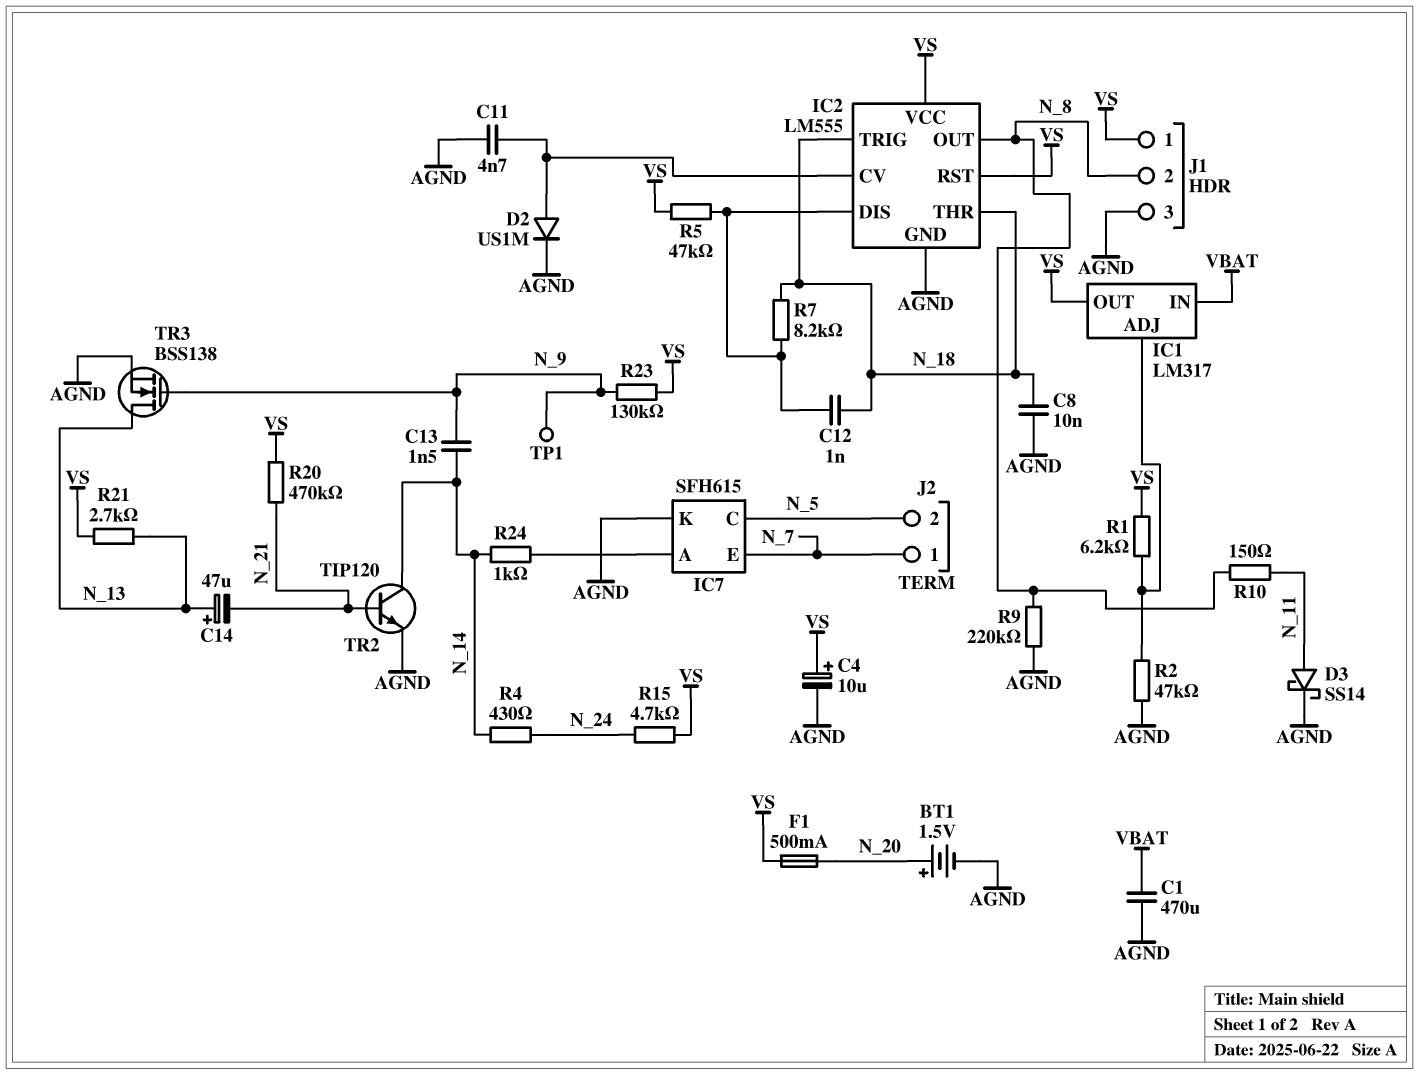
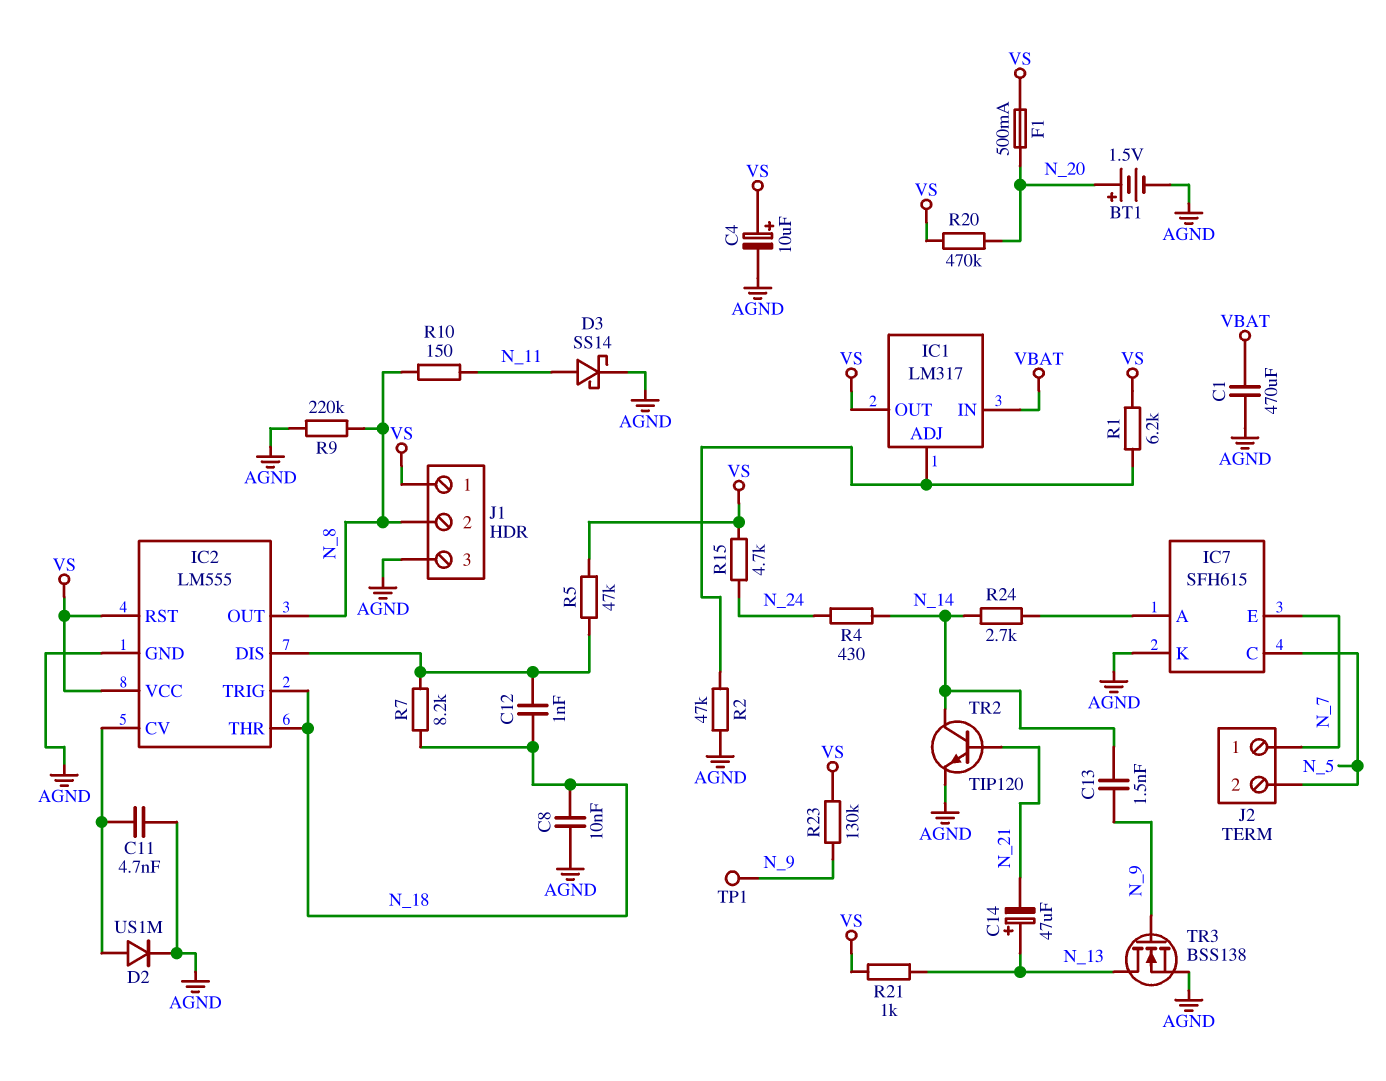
R20: 470k (N_21, VS) -> 470k (N_20, VS)
R21: 2.7k (N_13, VS) -> 1k (N_13, VS)
R24: 1k (IC7/A, N_14) -> 2.7k (IC7/A, N_14)

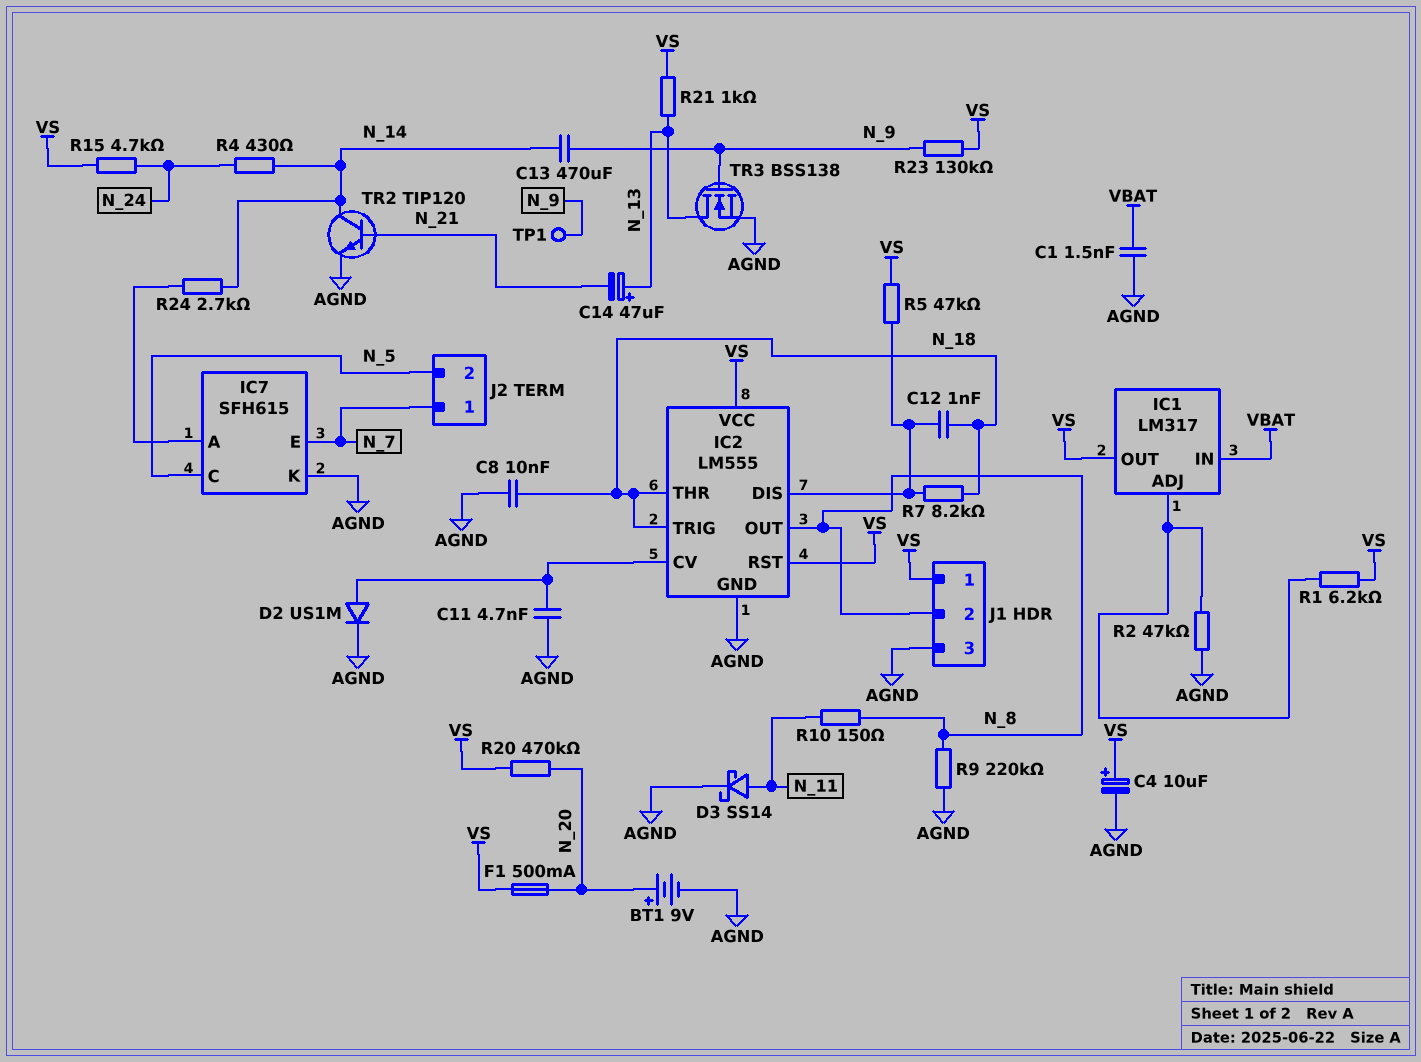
BT1: 1.5V (plus N_20, minus AGND) -> 9V (plus N_20, minus AGND)
C1: 470uF (AGND, VBAT) -> 1.5nF (AGND, VBAT)
C13: 1.5nF (N_9, N_14) -> 470uF (N_9, N_14)

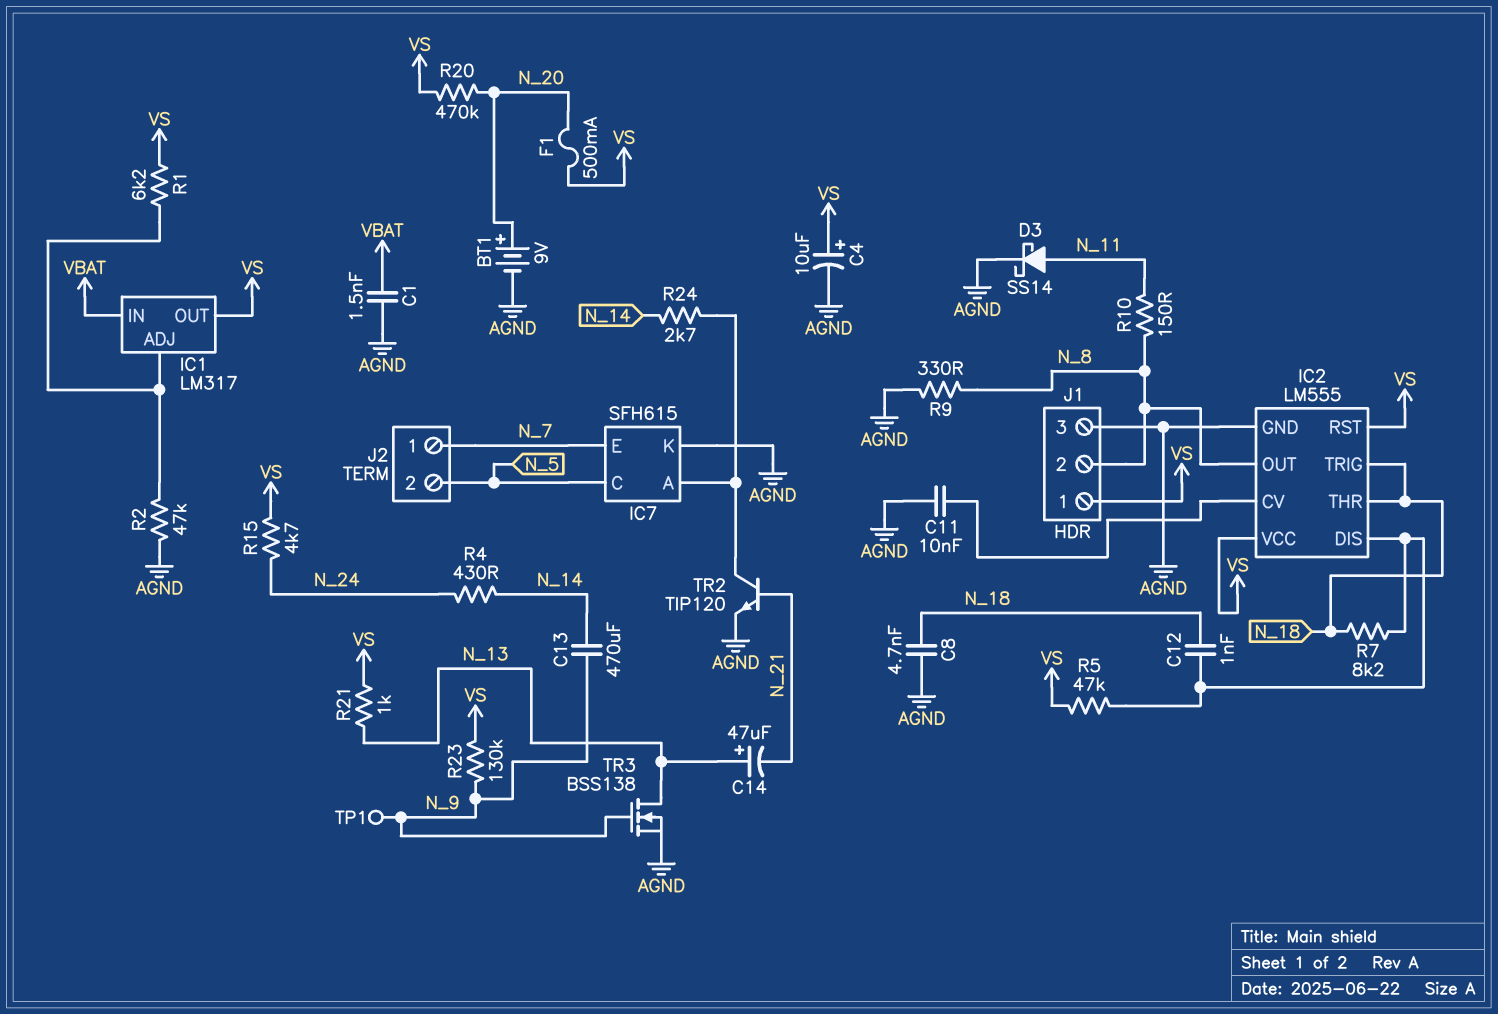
C8: 10nF (AGND, N_18) -> 4.7nF (AGND, N_18)
C11: 4.7nF (AGND, IC2/CV) -> 10nF (AGND, IC2/CV)
D2: diode US1M (A IC2/CV, K AGND) -> none
R9: 220k (AGND, N_8) -> 330 (AGND, N_8)
TR2: NPN TIP120 (B N_21, C N_14, E AGND) -> NPN TIP120 (B N_21, C IC7/A, E AGND)

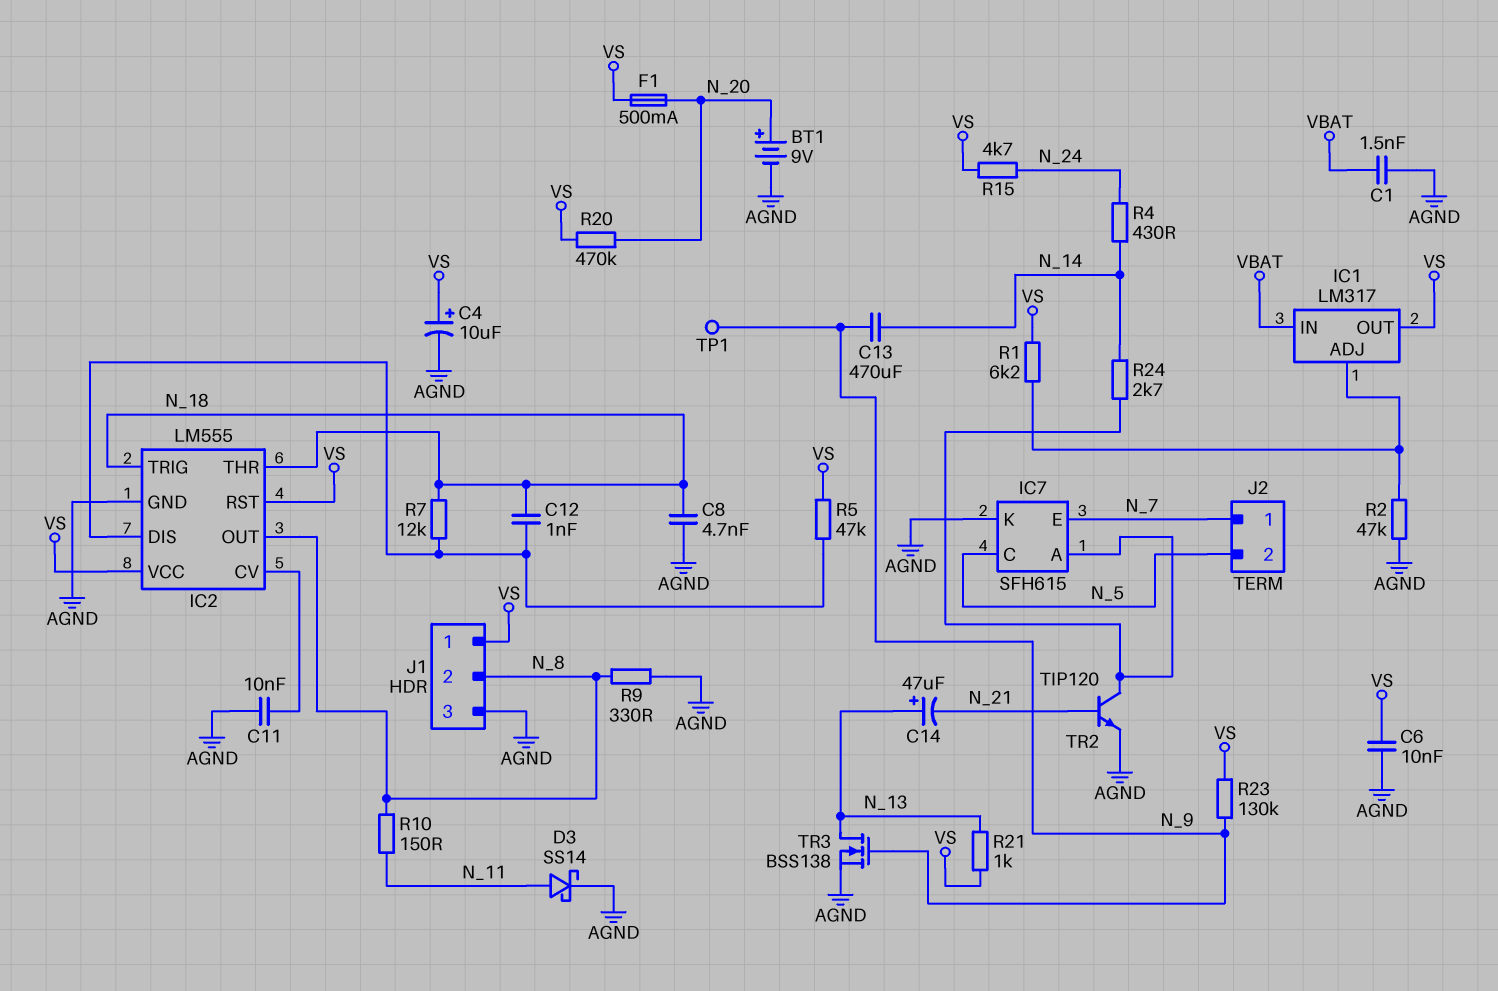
C6: none -> 10nF (AGND, VS)
R7: 8.2k (IC2/DIS, N_18) -> 12k (IC2/DIS, N_18)

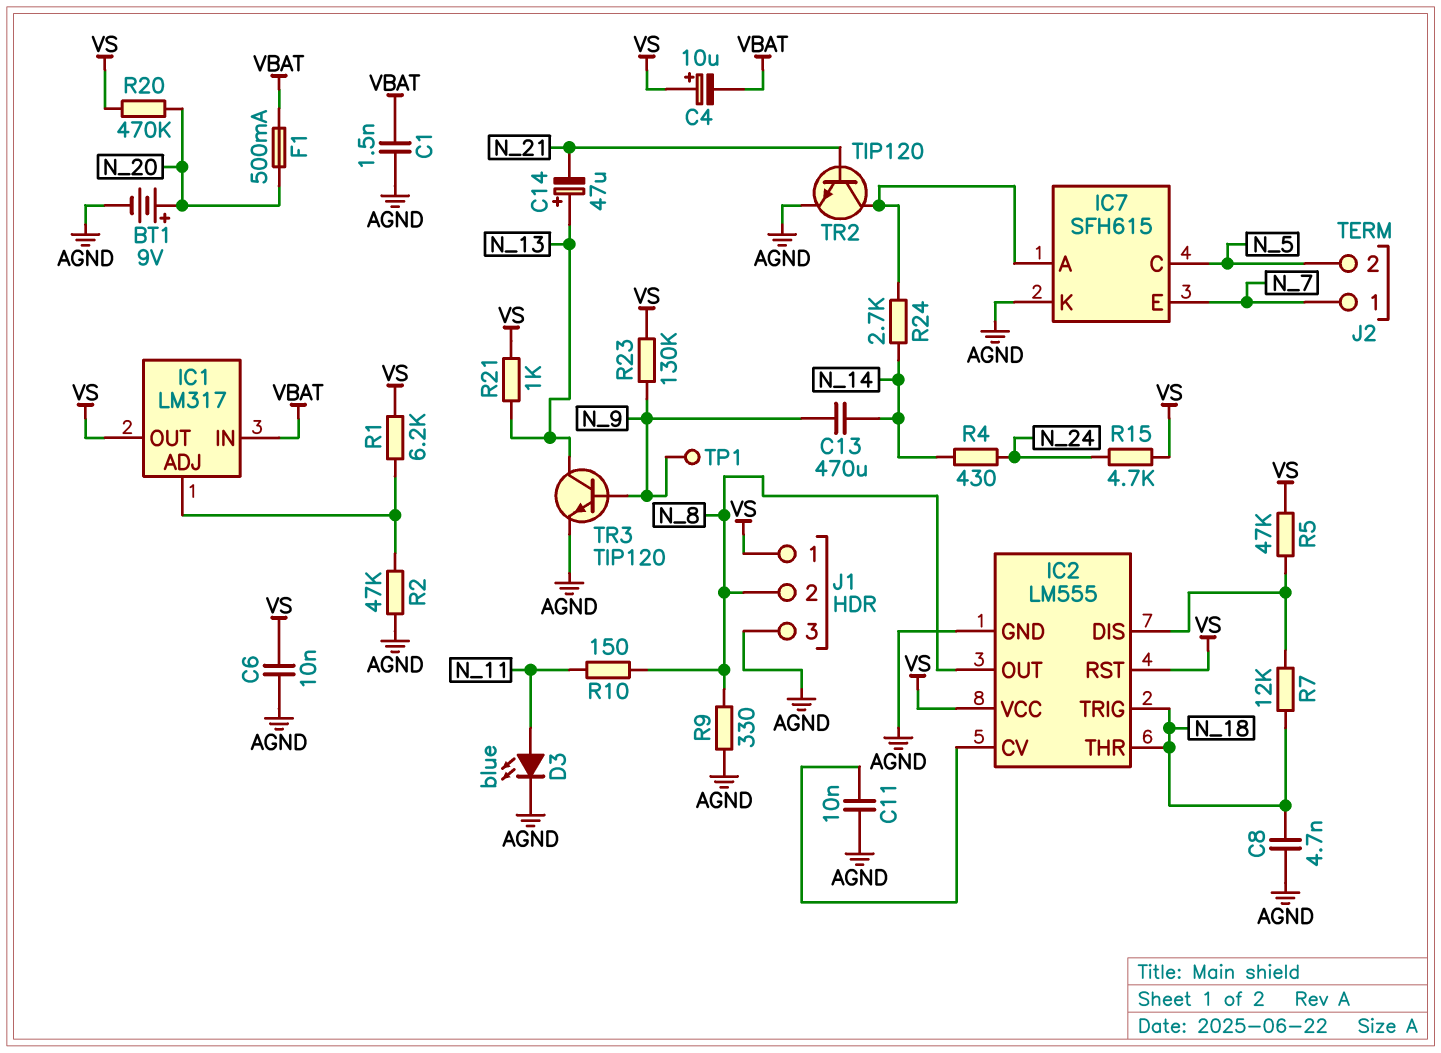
C4: 10uF (plus VS, minus AGND) -> 10uF (plus VS, minus VBAT)
C12: 1nF (IC2/DIS, N_18) -> none
D3: schottky SS14 (A N_11, K AGND) -> LED blue (A N_11, K AGND)
F1: 500mA (N_20, VS) -> 500mA (N_20, VBAT)
TR3: NMOS BSS138 (G N_9, D N_13, S AGND) -> NPN TIP120 (B N_9, C N_13, E AGND)

